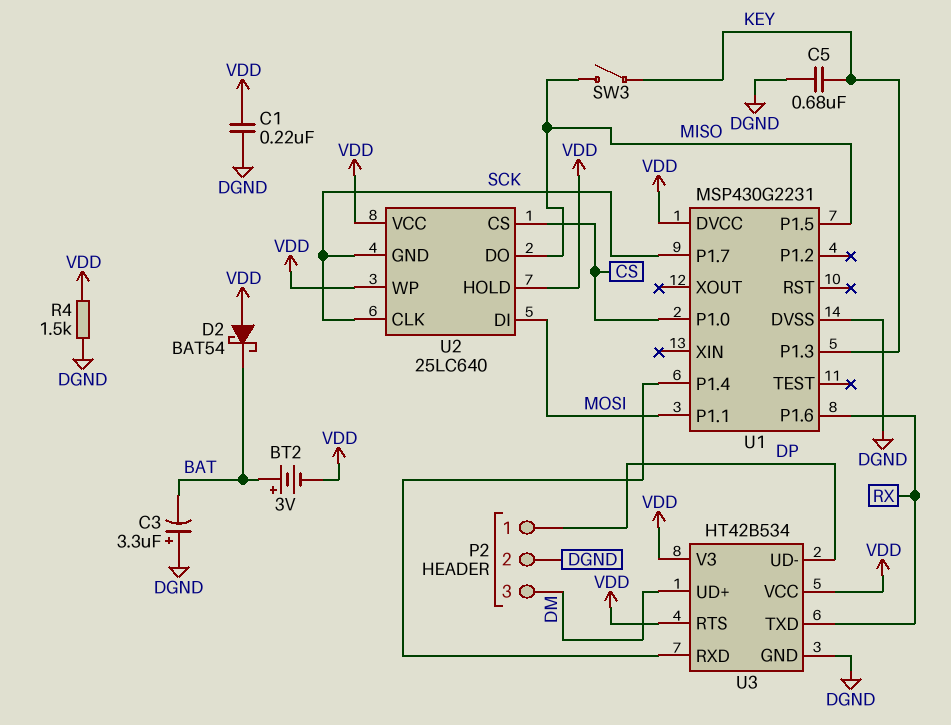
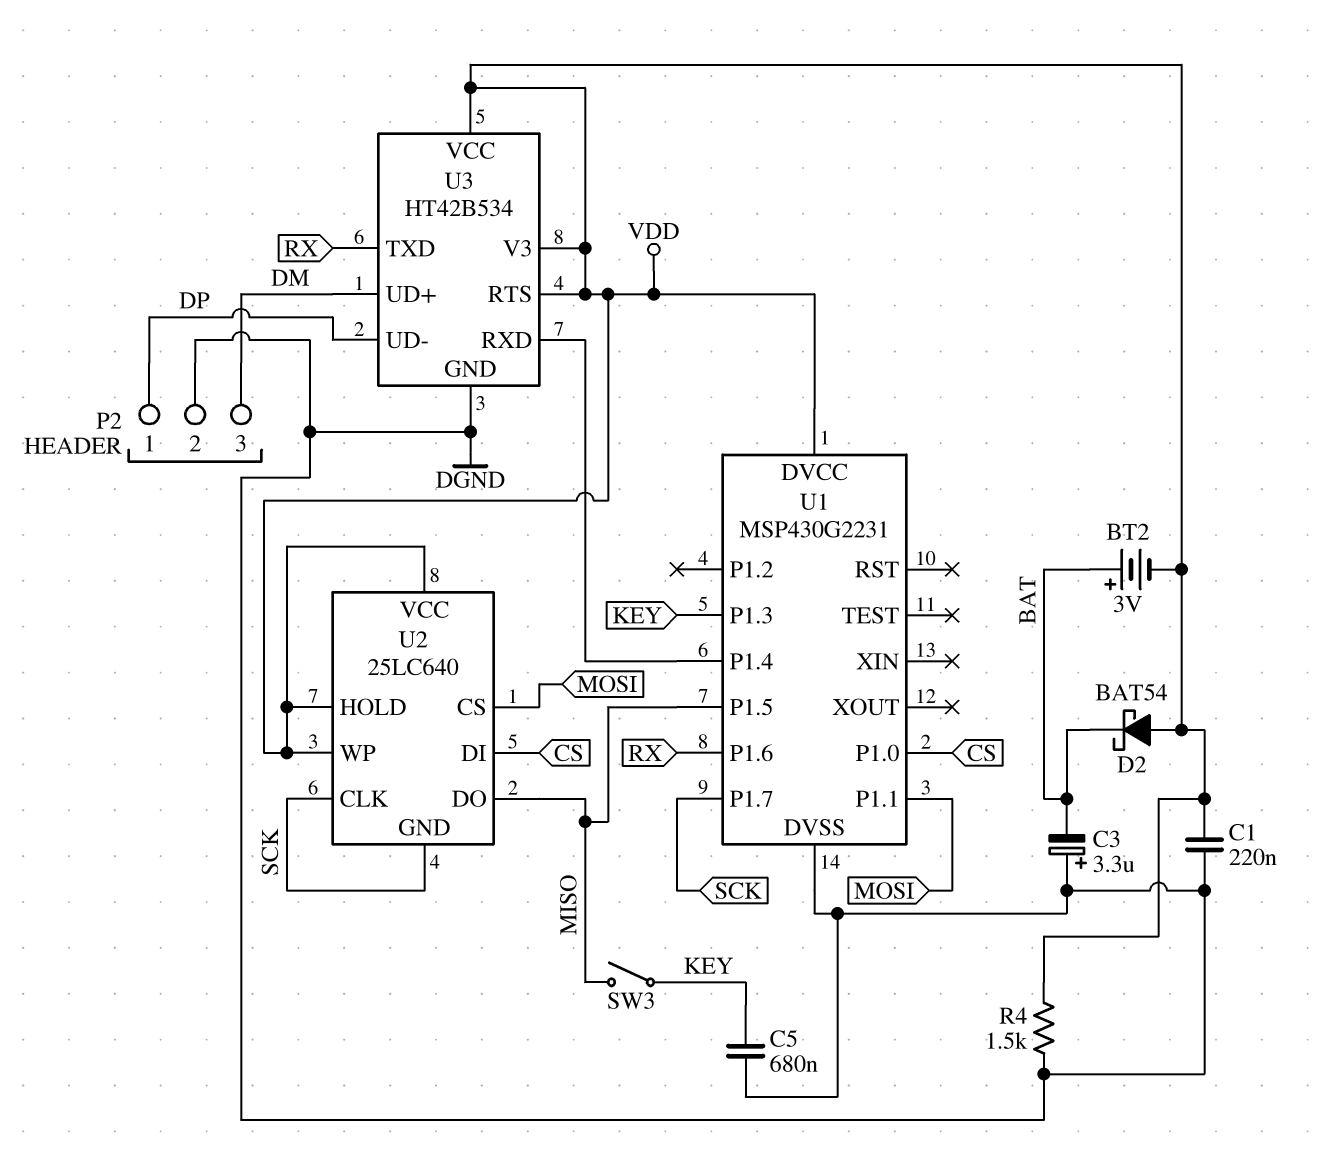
U2 pin CS: CS -> MOSI
U2 pin DI: MOSI -> CS

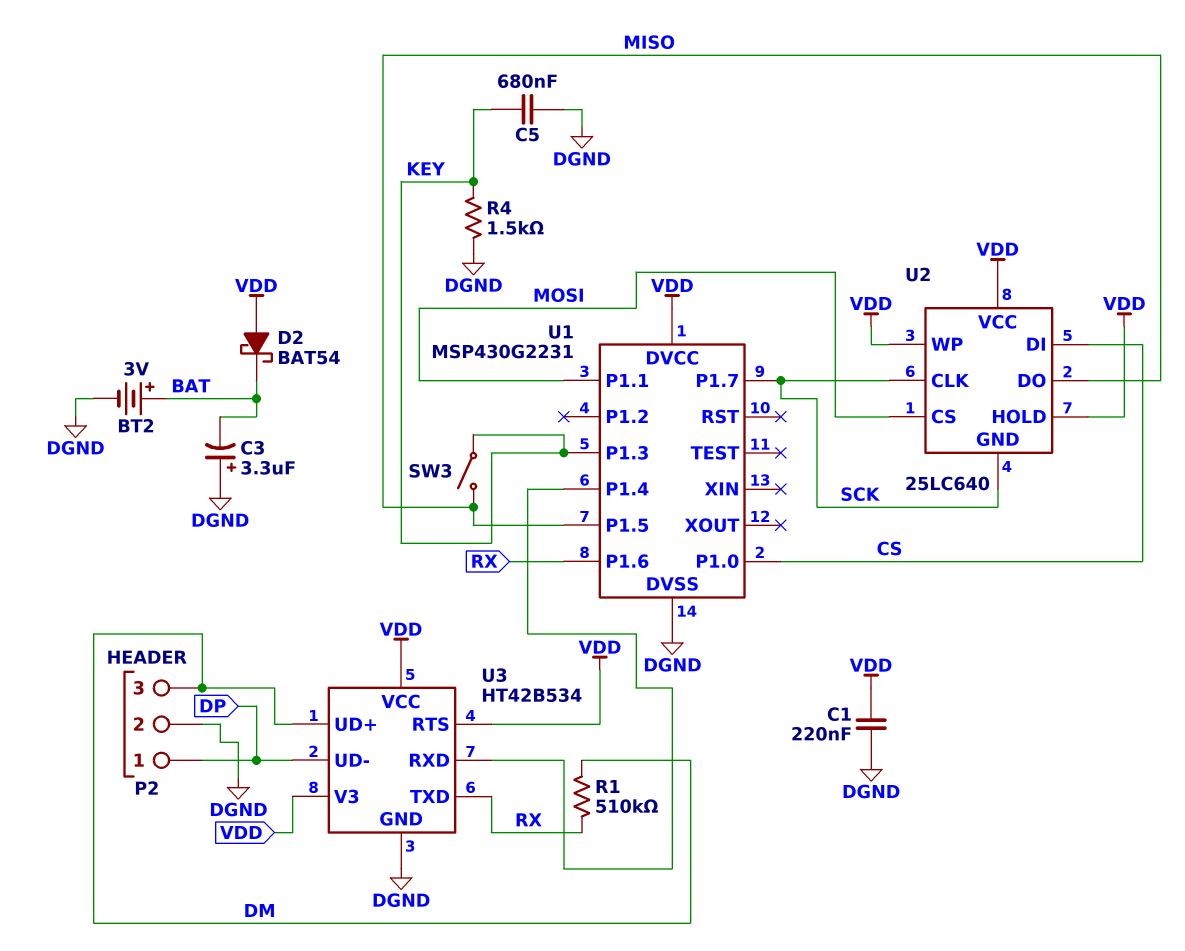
BT2: 3V (plus BAT, minus VDD) -> 3V (plus BAT, minus DGND)
R1: none -> 510k (DM, RX)
R4: 1.5k (DGND, VDD) -> 1.5k (DGND, KEY)

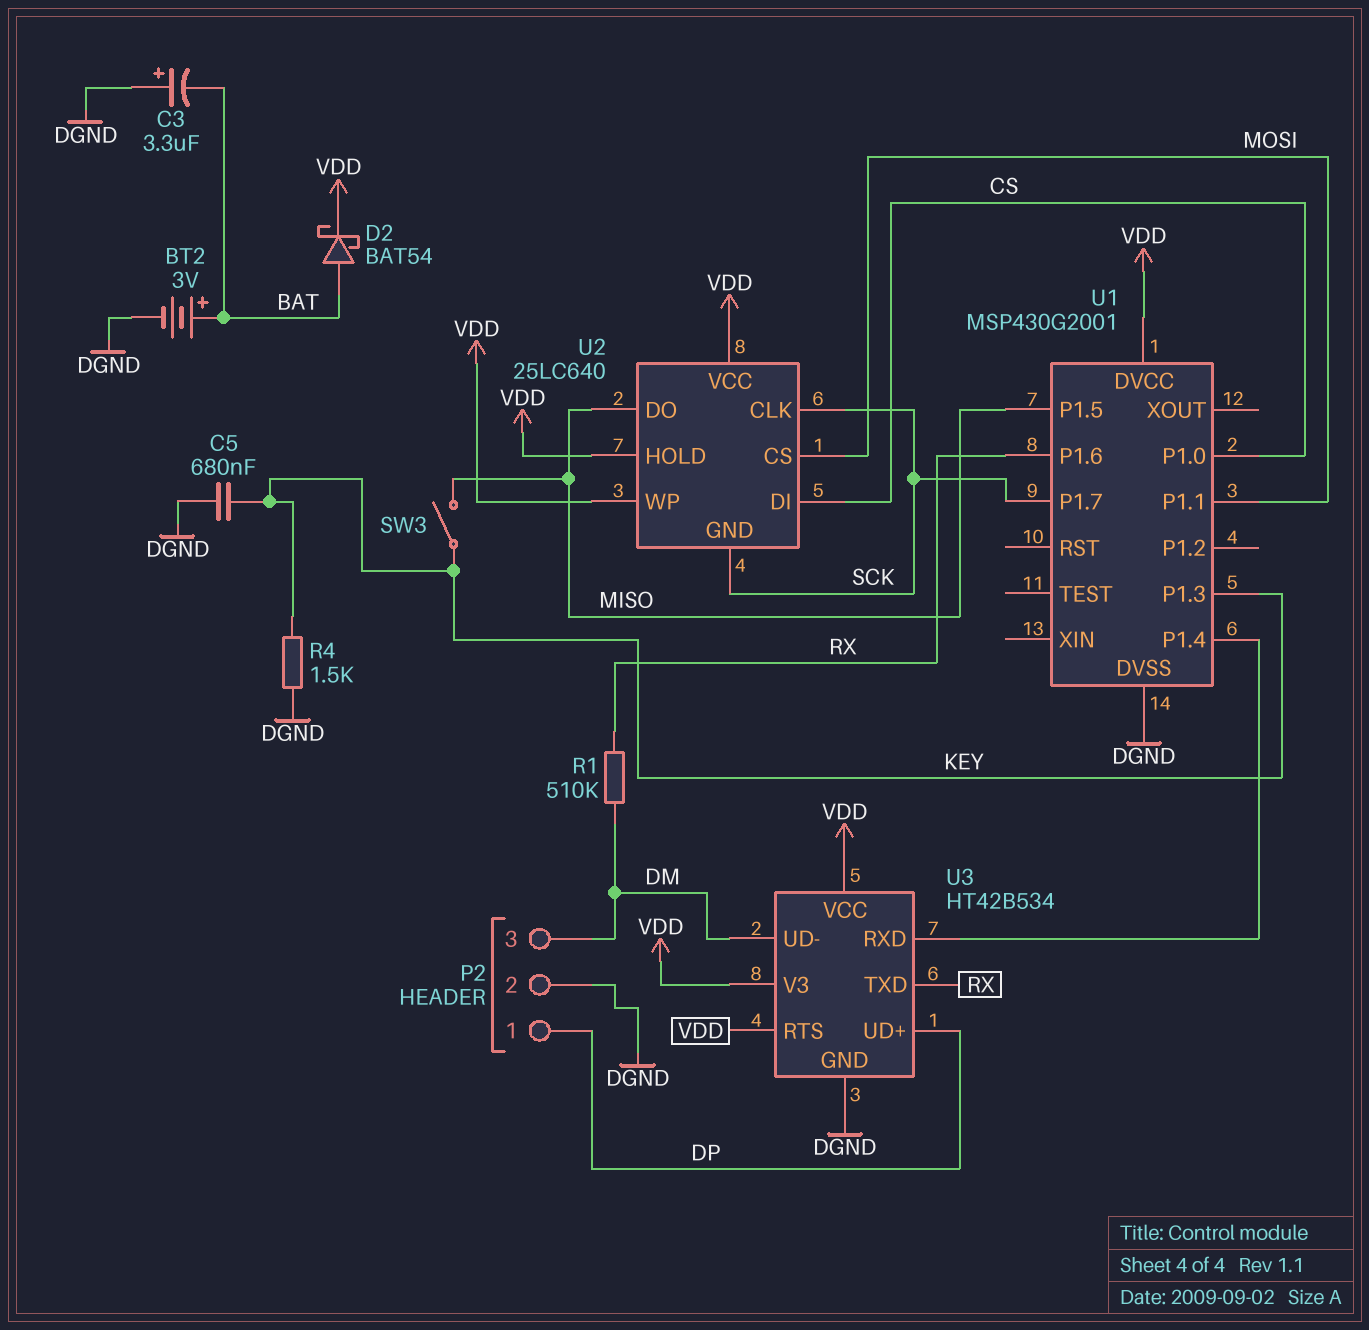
C1: 220nF (DGND, VDD) -> none
D2: schottky BAT54 (A VDD, K BAT) -> schottky BAT54 (A BAT, K VDD)
U1: MSP430G2231 -> MSP430G2001
U3 pin UD+: DM -> DP
U3 pin UD-: DP -> DM

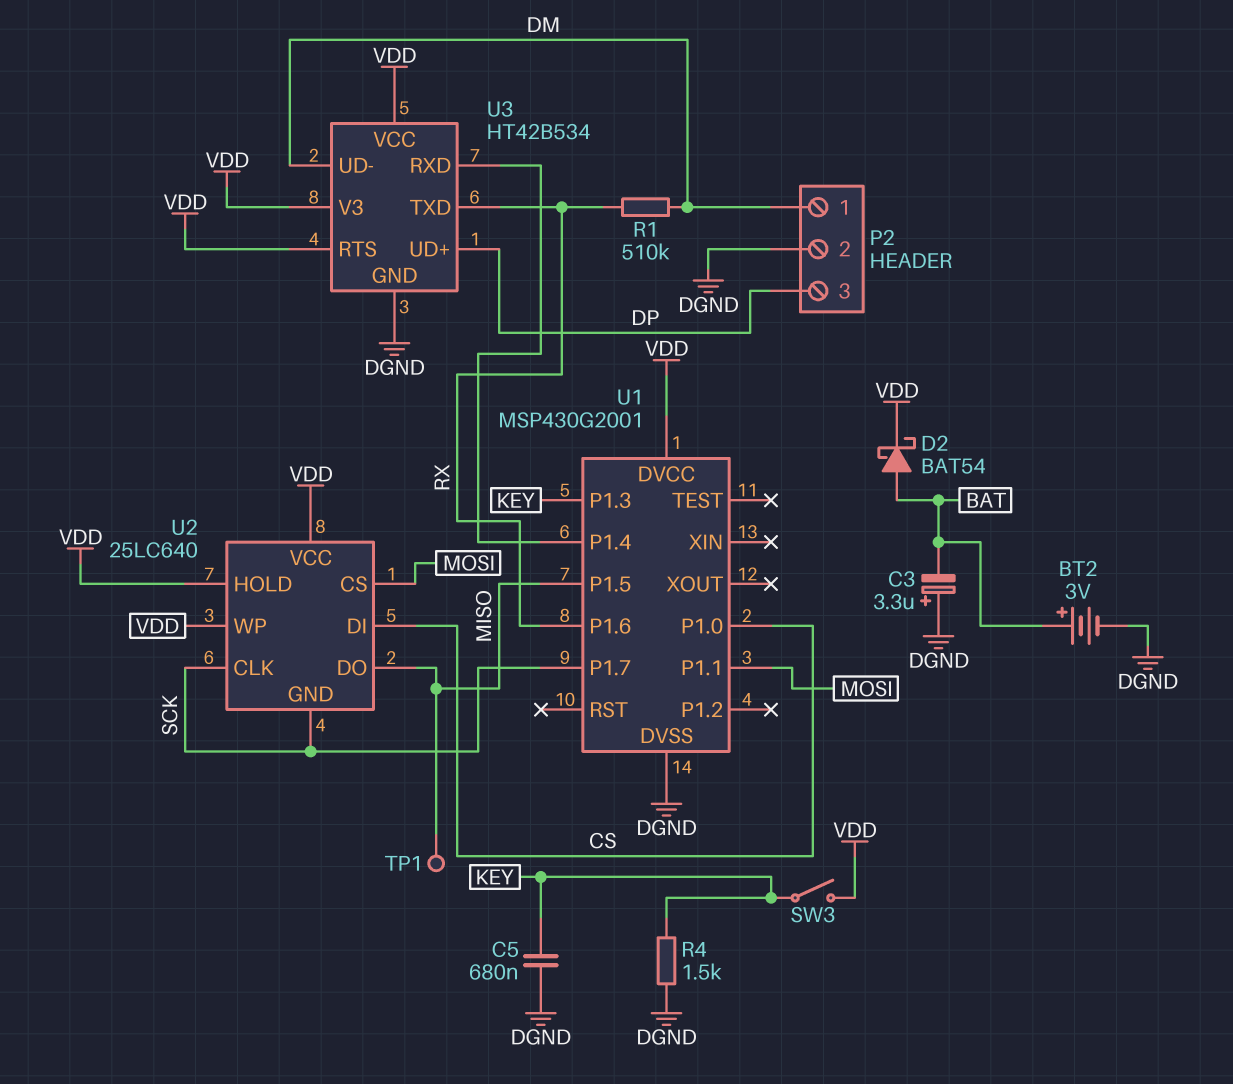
P2 pin 1: DP -> DM
P2 pin 3: DM -> DP
SW3: switch (KEY, MISO) -> switch (KEY, VDD)
TP1: none -> test point (MISO)

